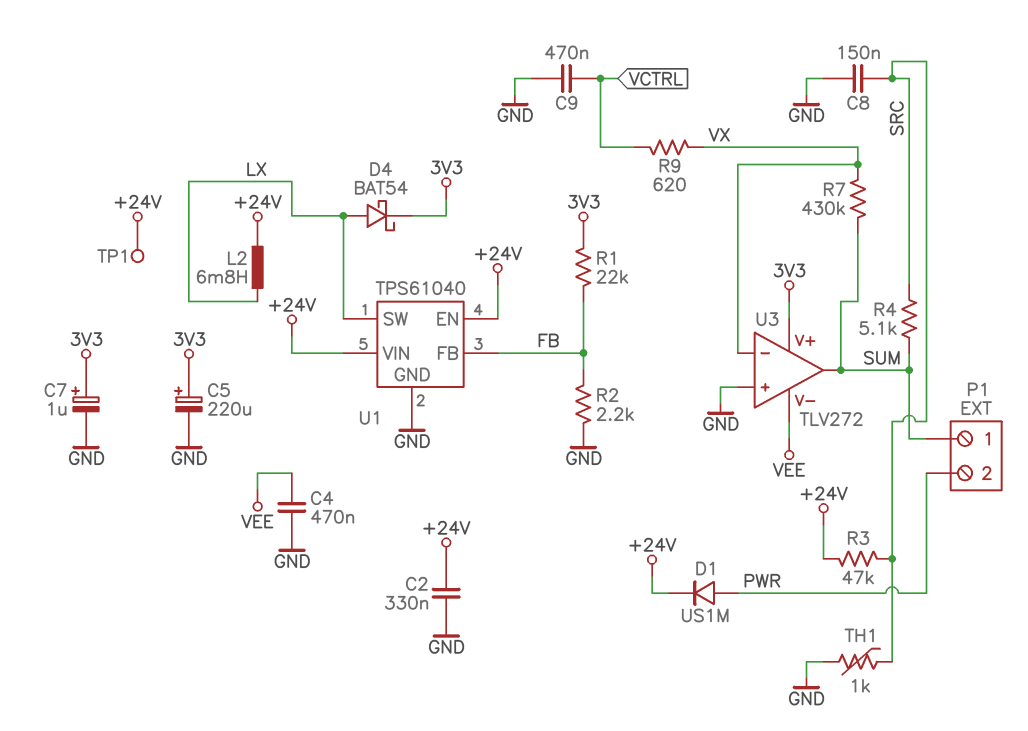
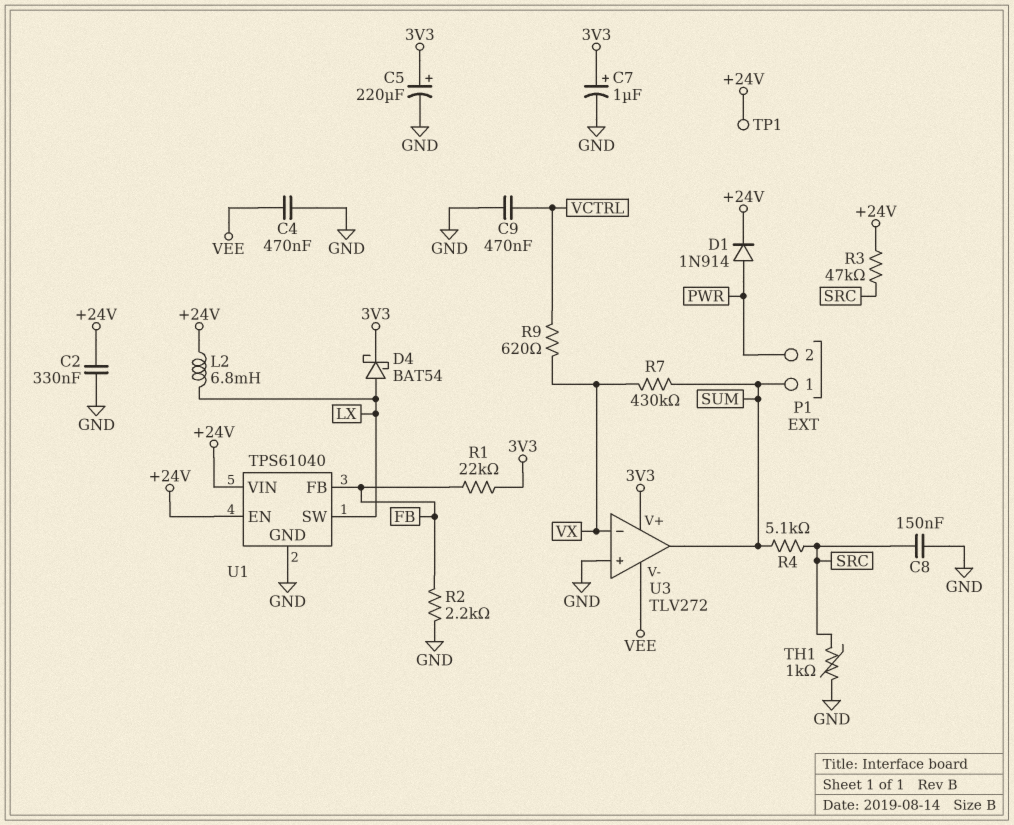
D1: diode US1M (A PWR, K +24V) -> diode 1N914 (A PWR, K +24V)

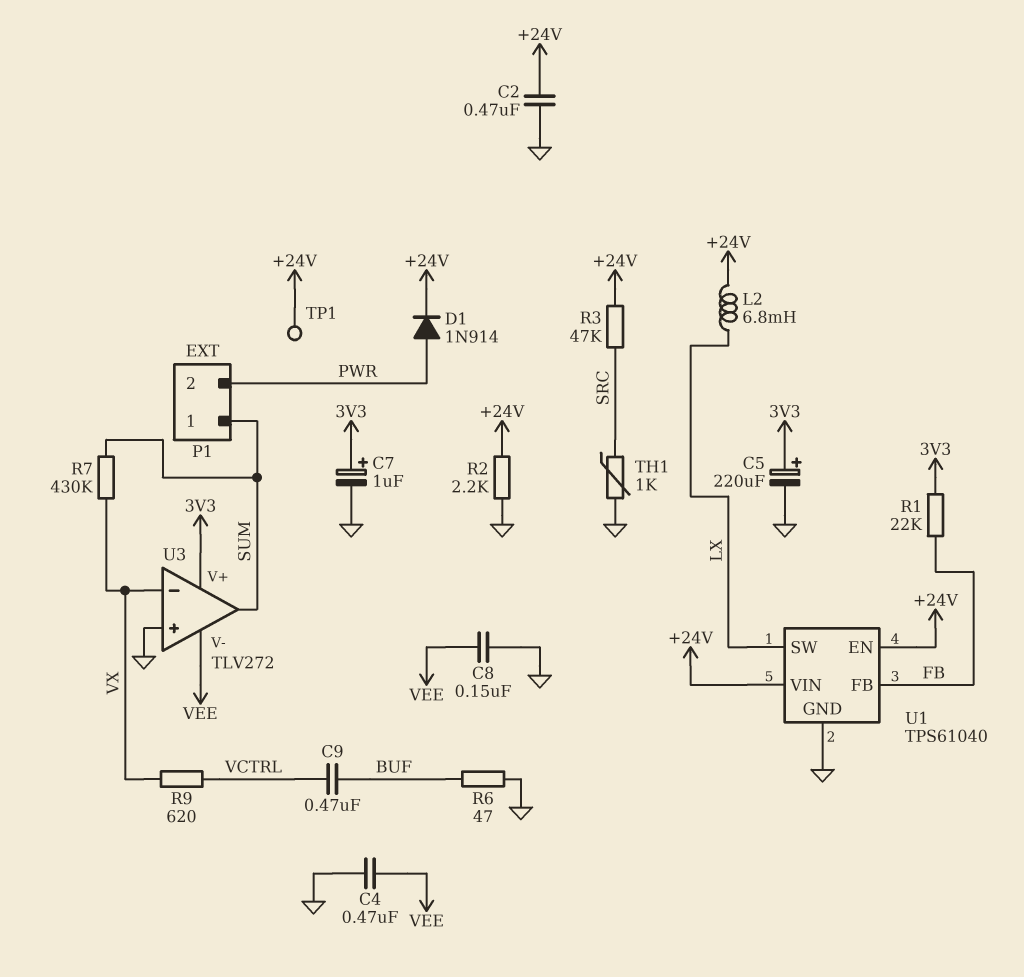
C2: 330nF (+24V, GND) -> 470nF (+24V, GND)
C8: 150nF (GND, SRC) -> 150nF (GND, VEE)
C9: 470nF (GND, VCTRL) -> 470nF (BUF, VCTRL)
D4: schottky BAT54 (A LX, K 3V3) -> none
R2: 2.2k (FB, GND) -> 2.2k (+24V, GND)
R4: 5.1k (SRC, SUM) -> none
R6: none -> 47 (BUF, GND)

